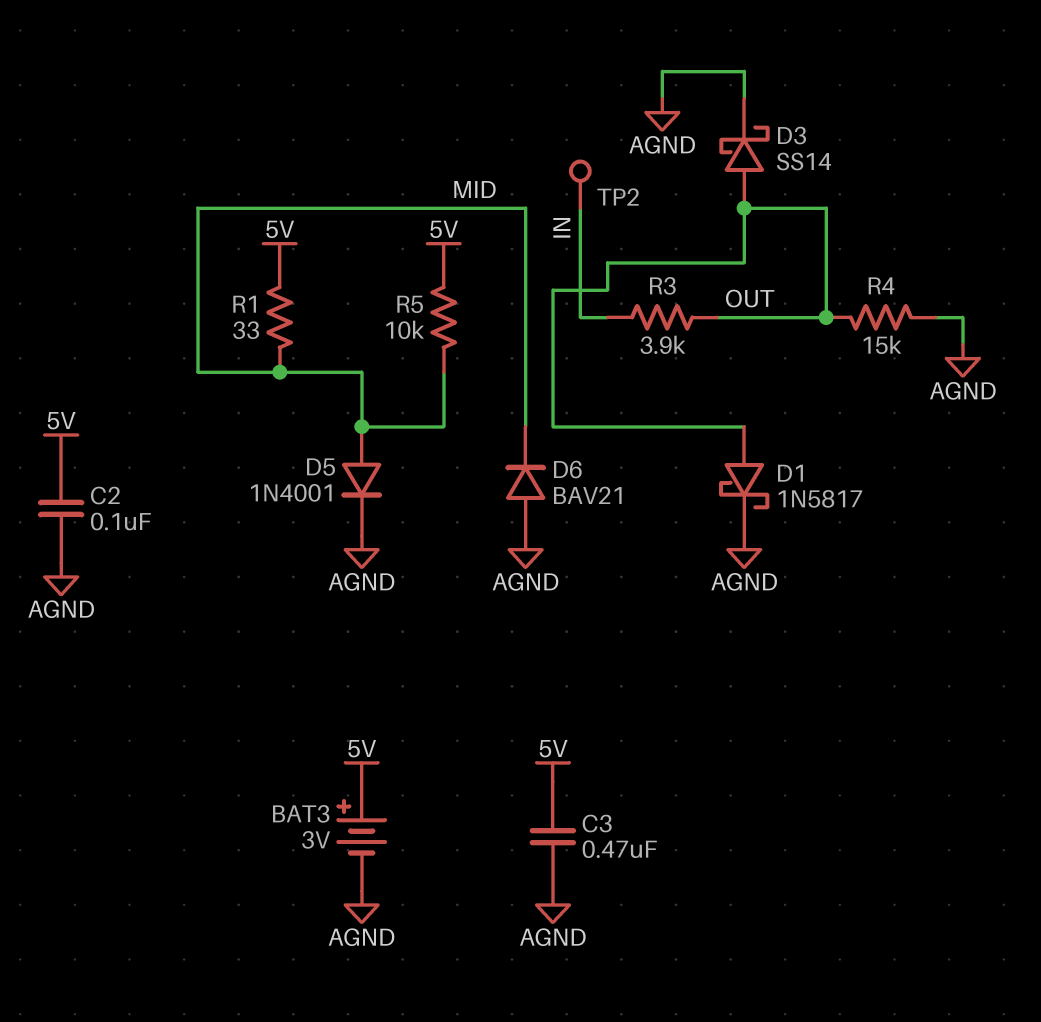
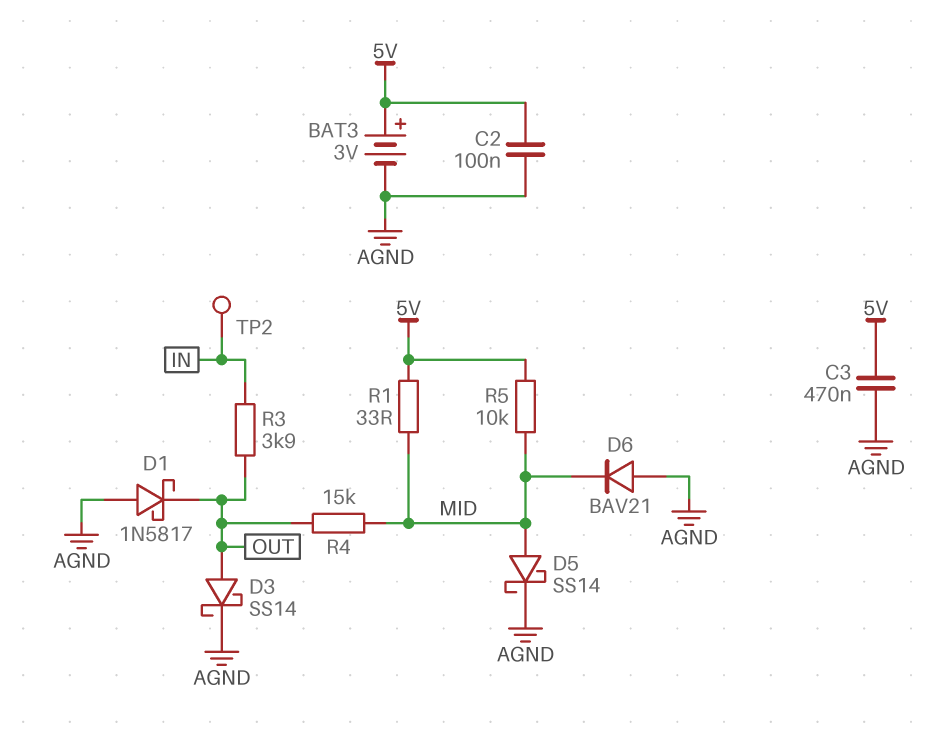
D1: schottky 1N5817 (A OUT, K AGND) -> schottky 1N5817 (A AGND, K OUT)
D5: diode 1N4001 (A MID, K AGND) -> schottky SS14 (A MID, K AGND)
R4: 15k (AGND, OUT) -> 15k (MID, OUT)

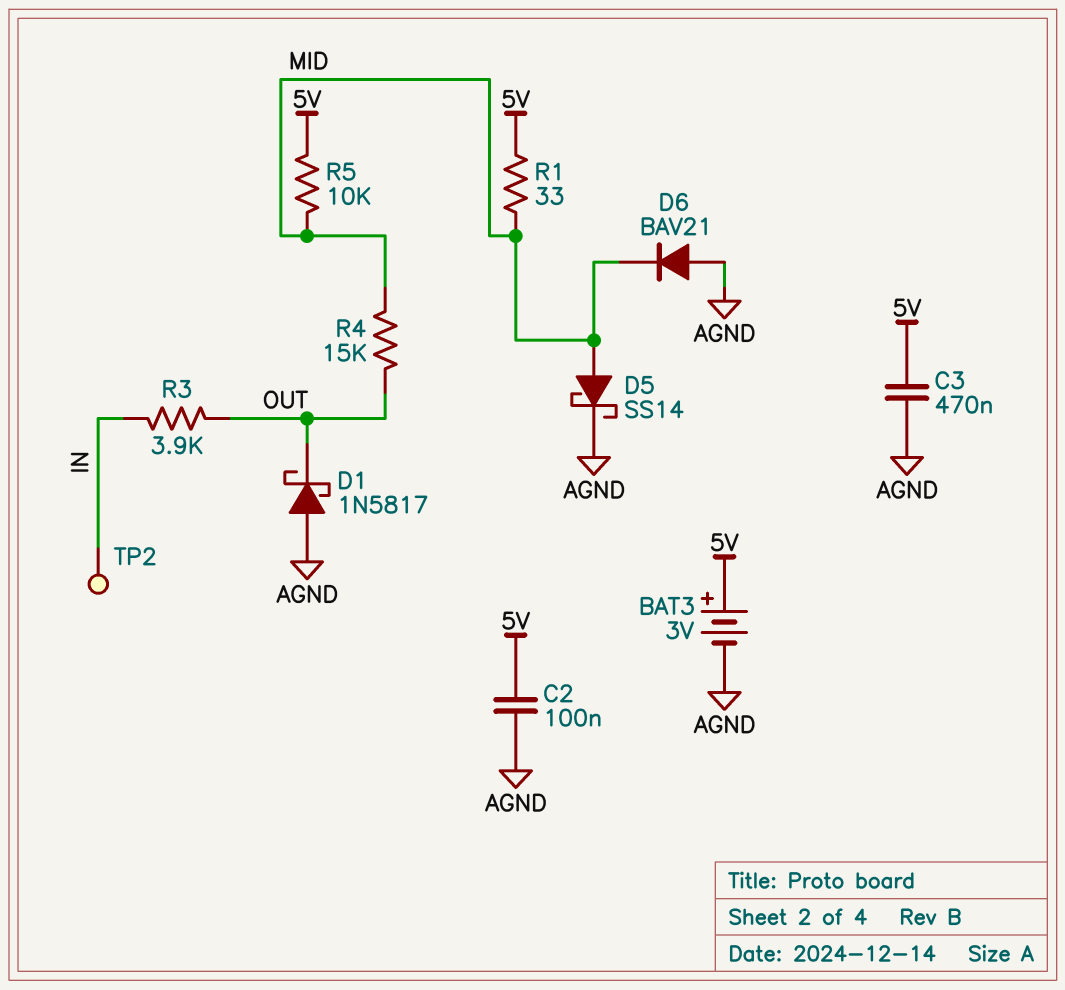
D3: schottky SS14 (A OUT, K AGND) -> none

